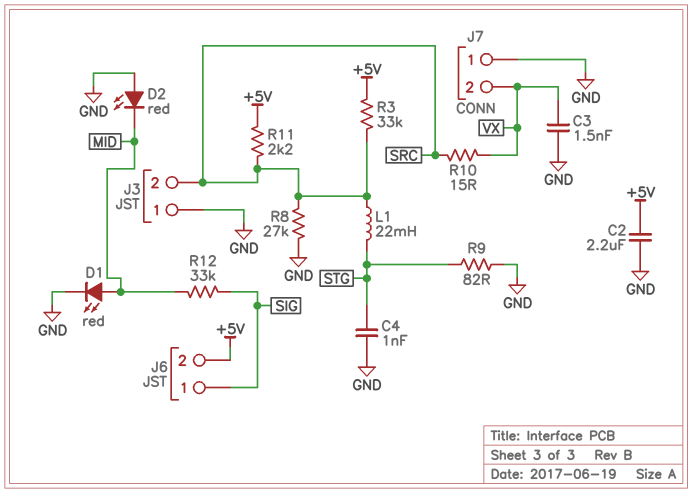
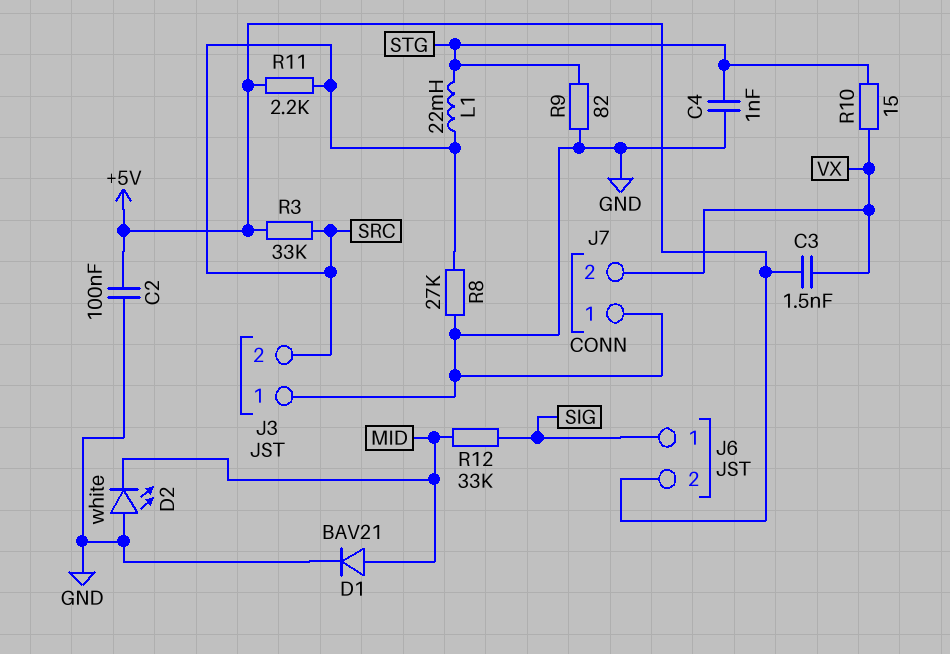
C2: 2.2uF (+5V, GND) -> 100nF (+5V, GND)
C3: 1.5nF (GND, VX) -> 1.5nF (+5V, VX)
D1: LED red (A MID, K GND) -> diode BAV21 (A MID, K GND)
D2: LED red (A GND, K MID) -> LED white (A GND, K MID)
R10: 15 (SRC, VX) -> 15 (STG, VX)

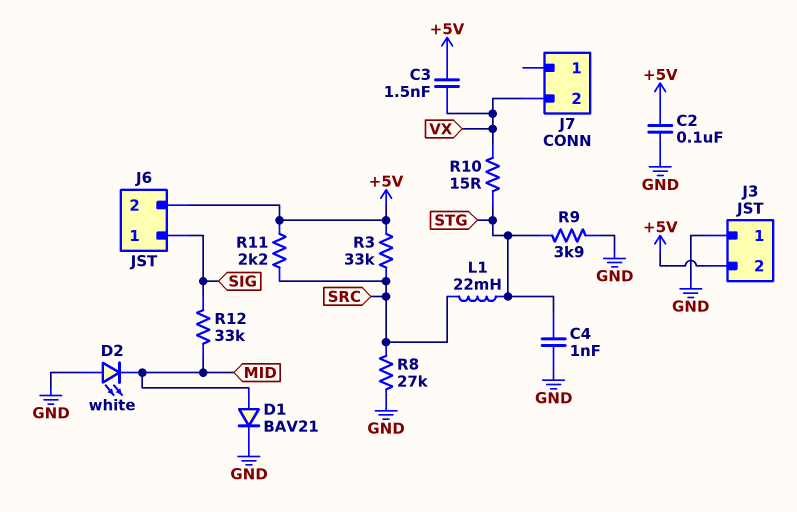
J3 pin 2: SRC -> +5V
J7 pin 1: GND -> none
R9: 82 (GND, STG) -> 3.9k (GND, STG)

